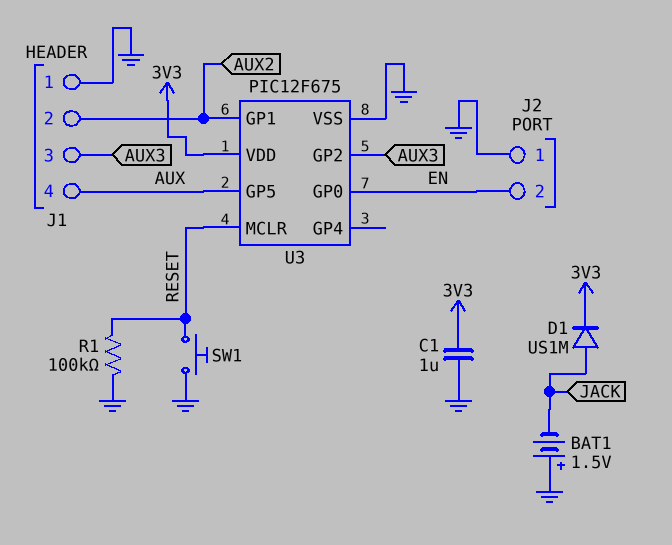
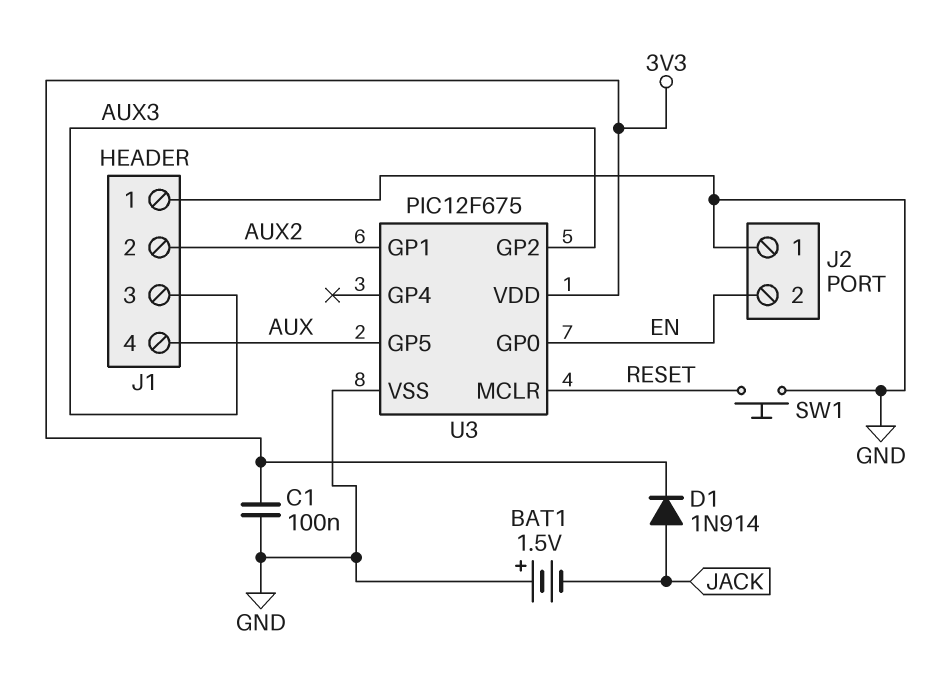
C1: 1uF (3V3, GND) -> 100nF (3V3, GND)
D1: diode US1M (A JACK, K 3V3) -> diode 1N914 (A JACK, K 3V3)
R1: 100k (GND, RESET) -> none

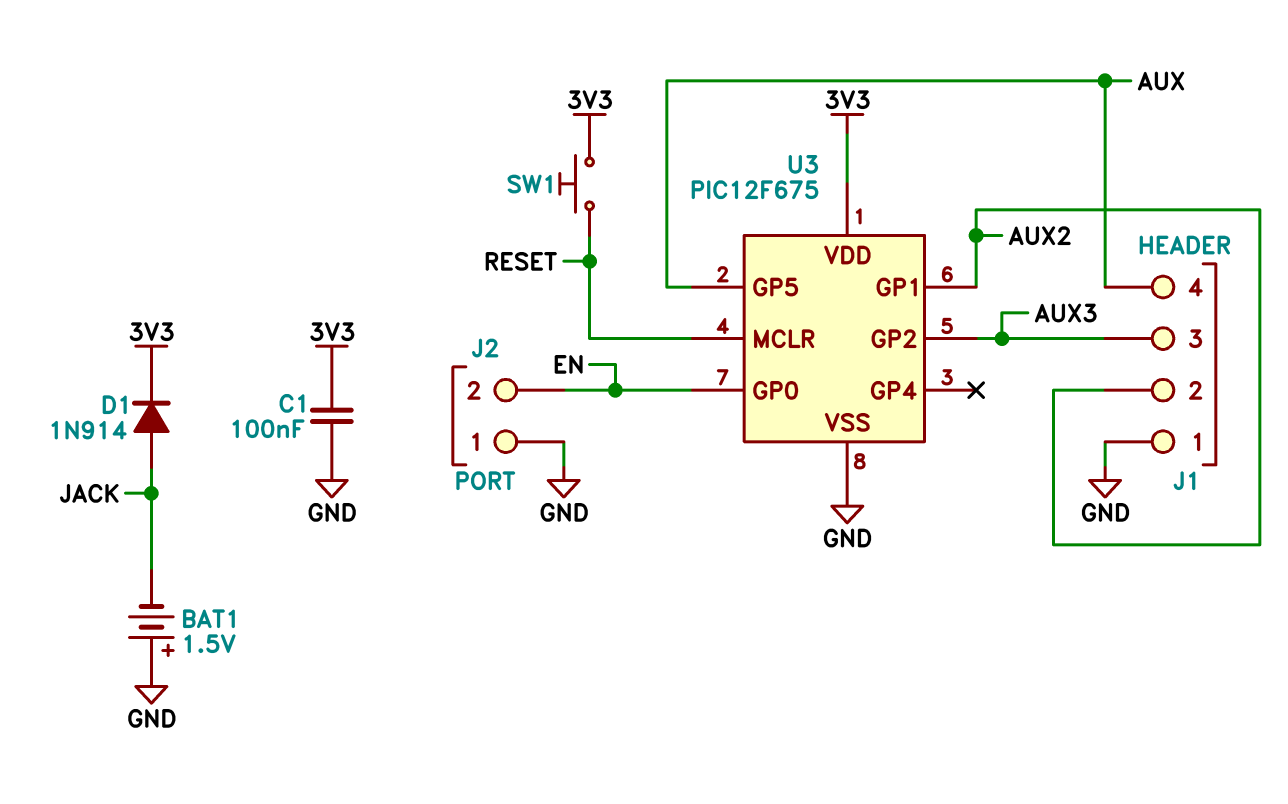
SW1: button (GND, RESET) -> button (3V3, RESET)

